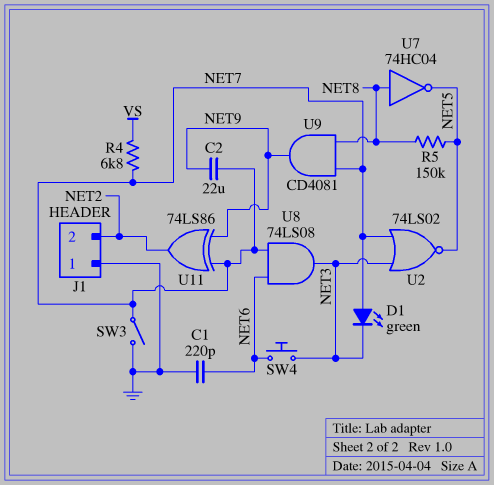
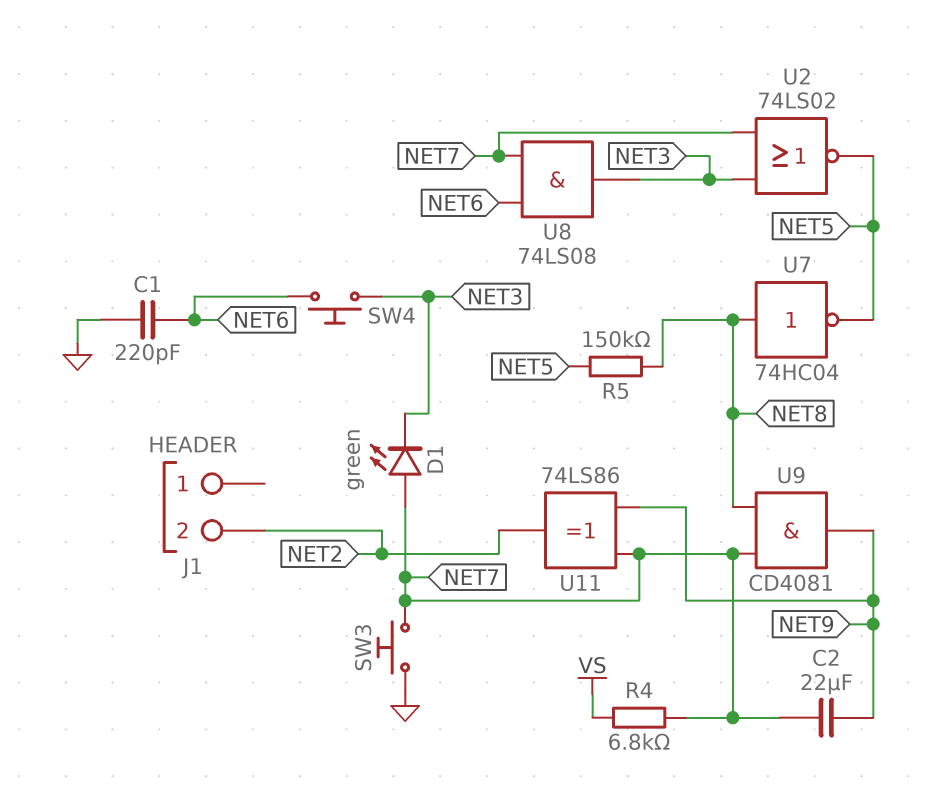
J1 pin 1: GND -> none
SW3: switch (GND, NET7) -> button (GND, NET7)

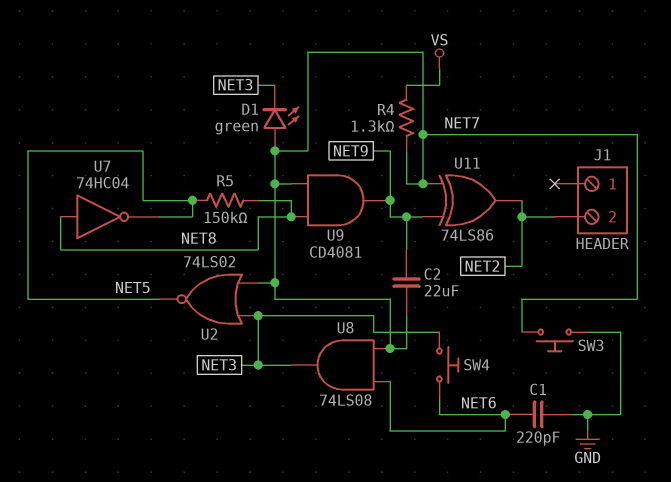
R4: 6.8k (NET7, VS) -> 1.3k (NET7, VS)

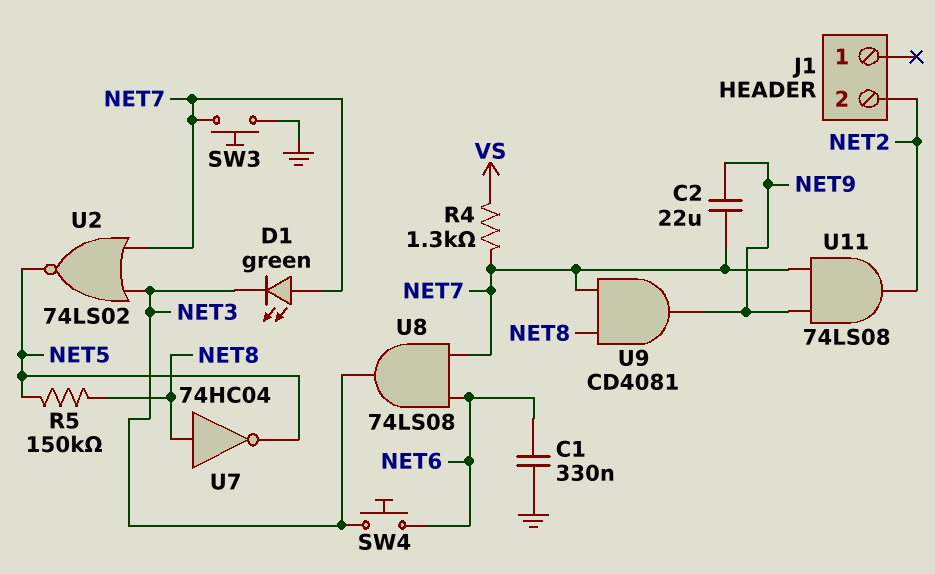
C1: 220pF (GND, NET6) -> 330nF (GND, NET6)
U11: XOR 74LS86 (in NET7, in NET9, out NET2) -> AND 74LS08 (in NET7, in NET9, out NET2)

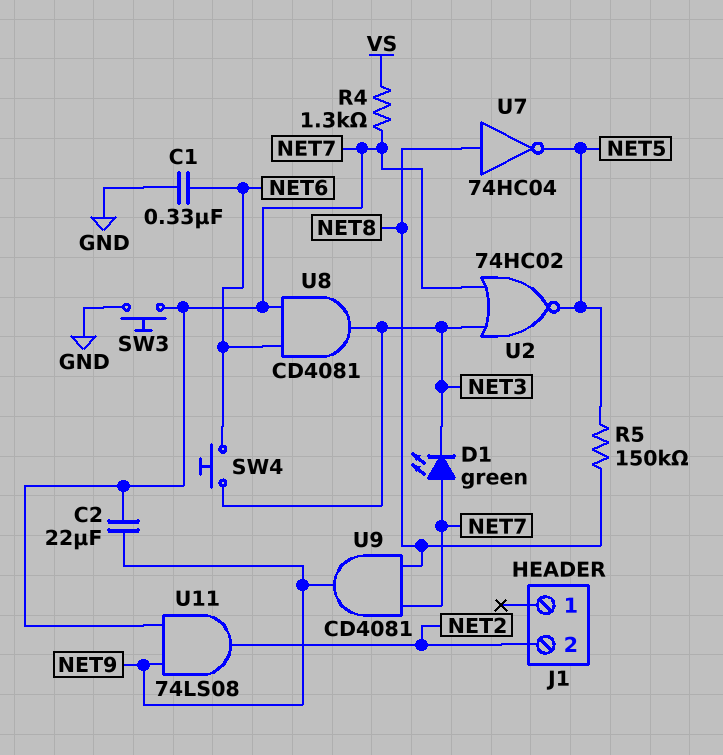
U2: NOR 74LS02 (in NET3, in NET7, out NET5) -> NOR 74HC02 (in NET3, in NET7, out NET5)
U8: AND 74LS08 (in NET6, in NET7, out NET3) -> AND CD4081 (in NET6, in NET7, out NET3)

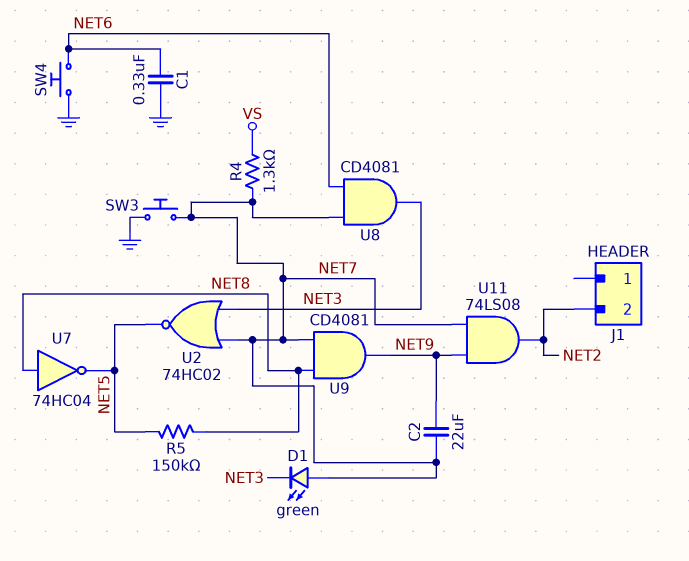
SW4: button (NET3, NET6) -> button (GND, NET6)

